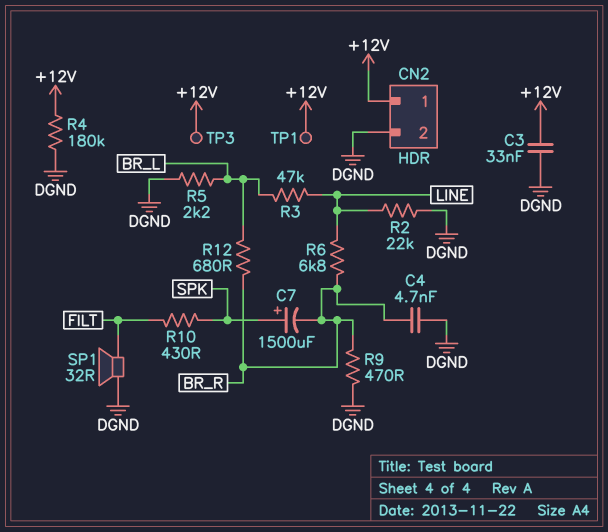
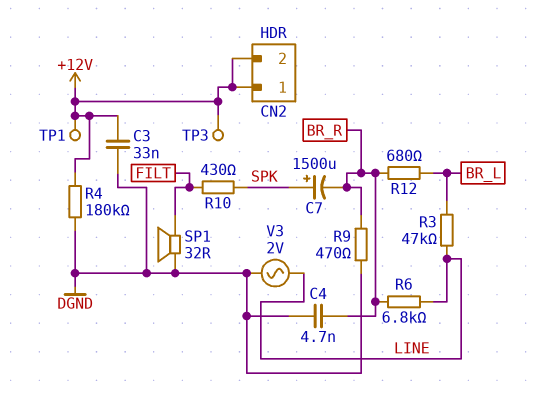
CN2 pin 2: DGND -> +12V
R2: 22k (DGND, LINE) -> none
R5: 2.2k (BR_L, DGND) -> none
V3: none -> AC 2V (DGND, LINE)

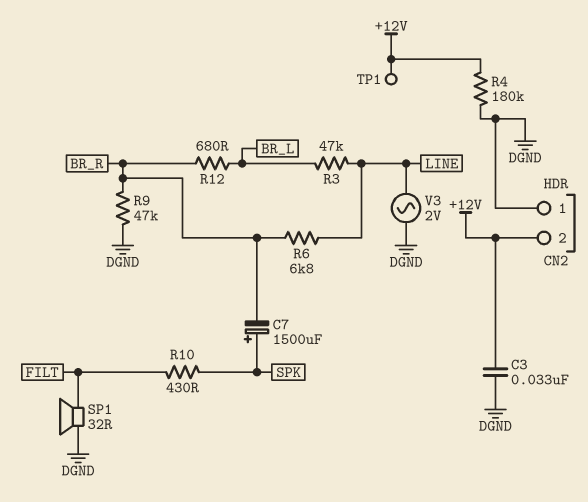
C4: 4.7nF (BR_R, DGND) -> none
CN2 pin 1: +12V -> DGND
R9: 470 (BR_R, DGND) -> 47k (BR_R, DGND)
TP3: test point (+12V) -> none

